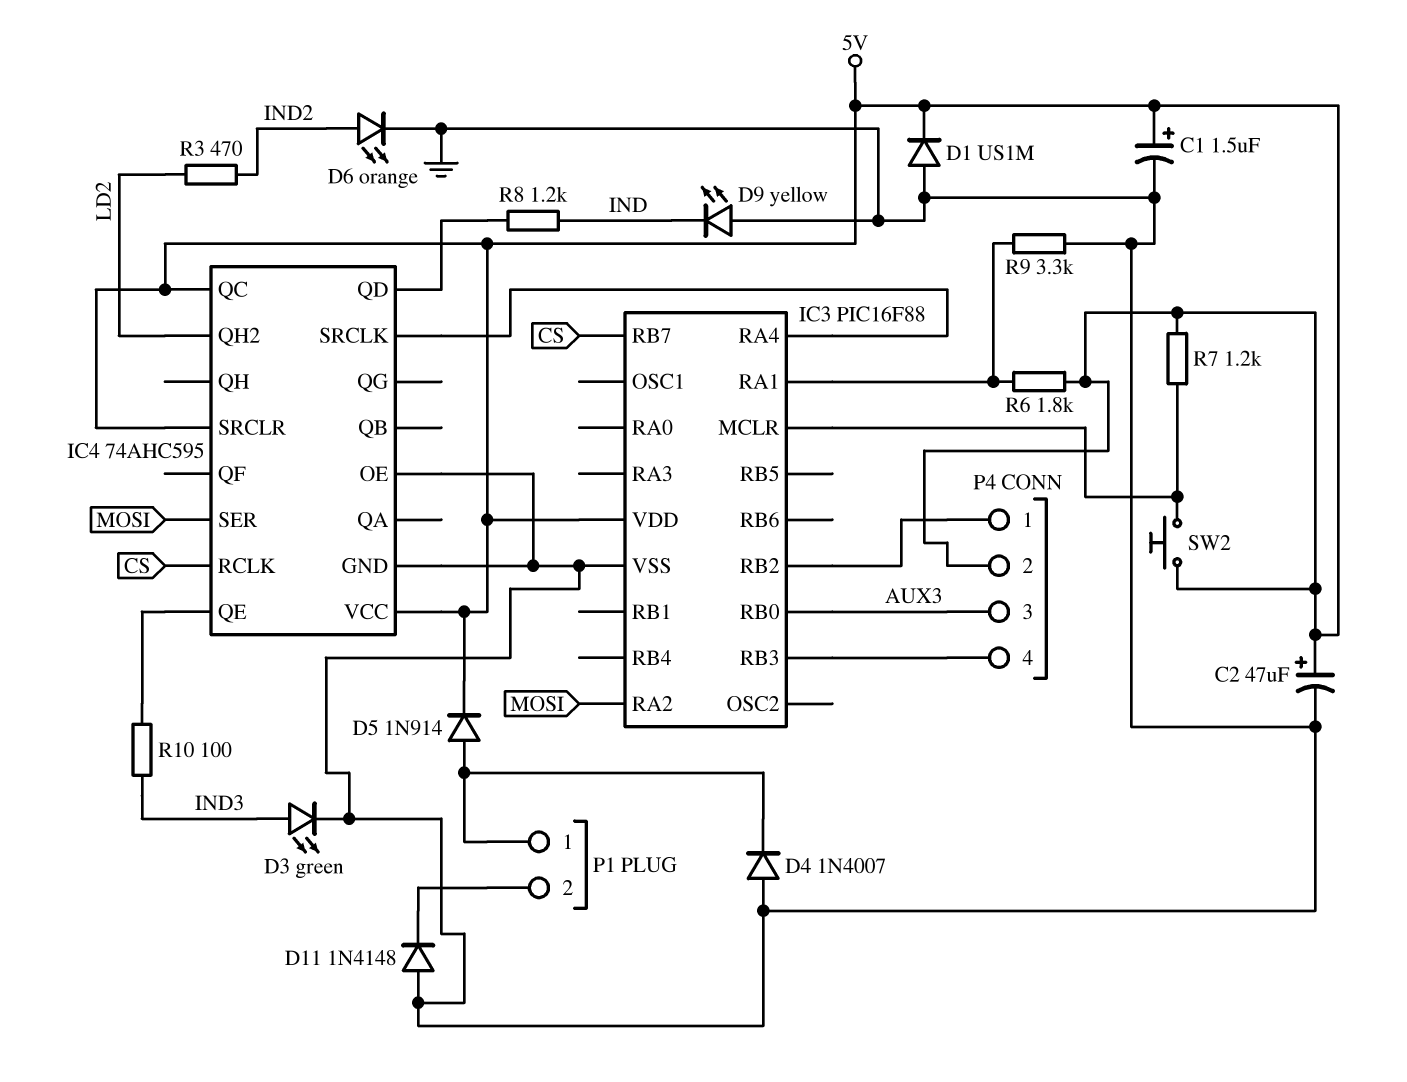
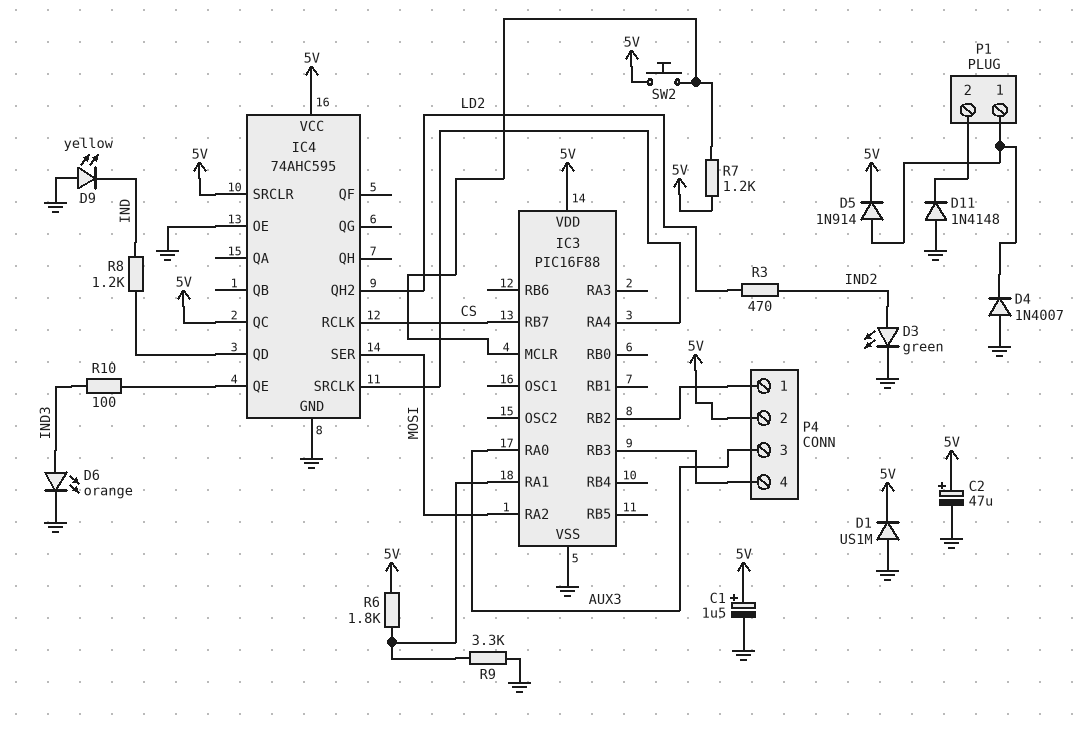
D3: LED green (A IND3, K GND) -> LED green (A IND2, K GND)
D6: LED orange (A IND2, K GND) -> LED orange (A IND3, K GND)
IC3 pin RA0: none -> AUX3
IC3 pin RB0: AUX3 -> none

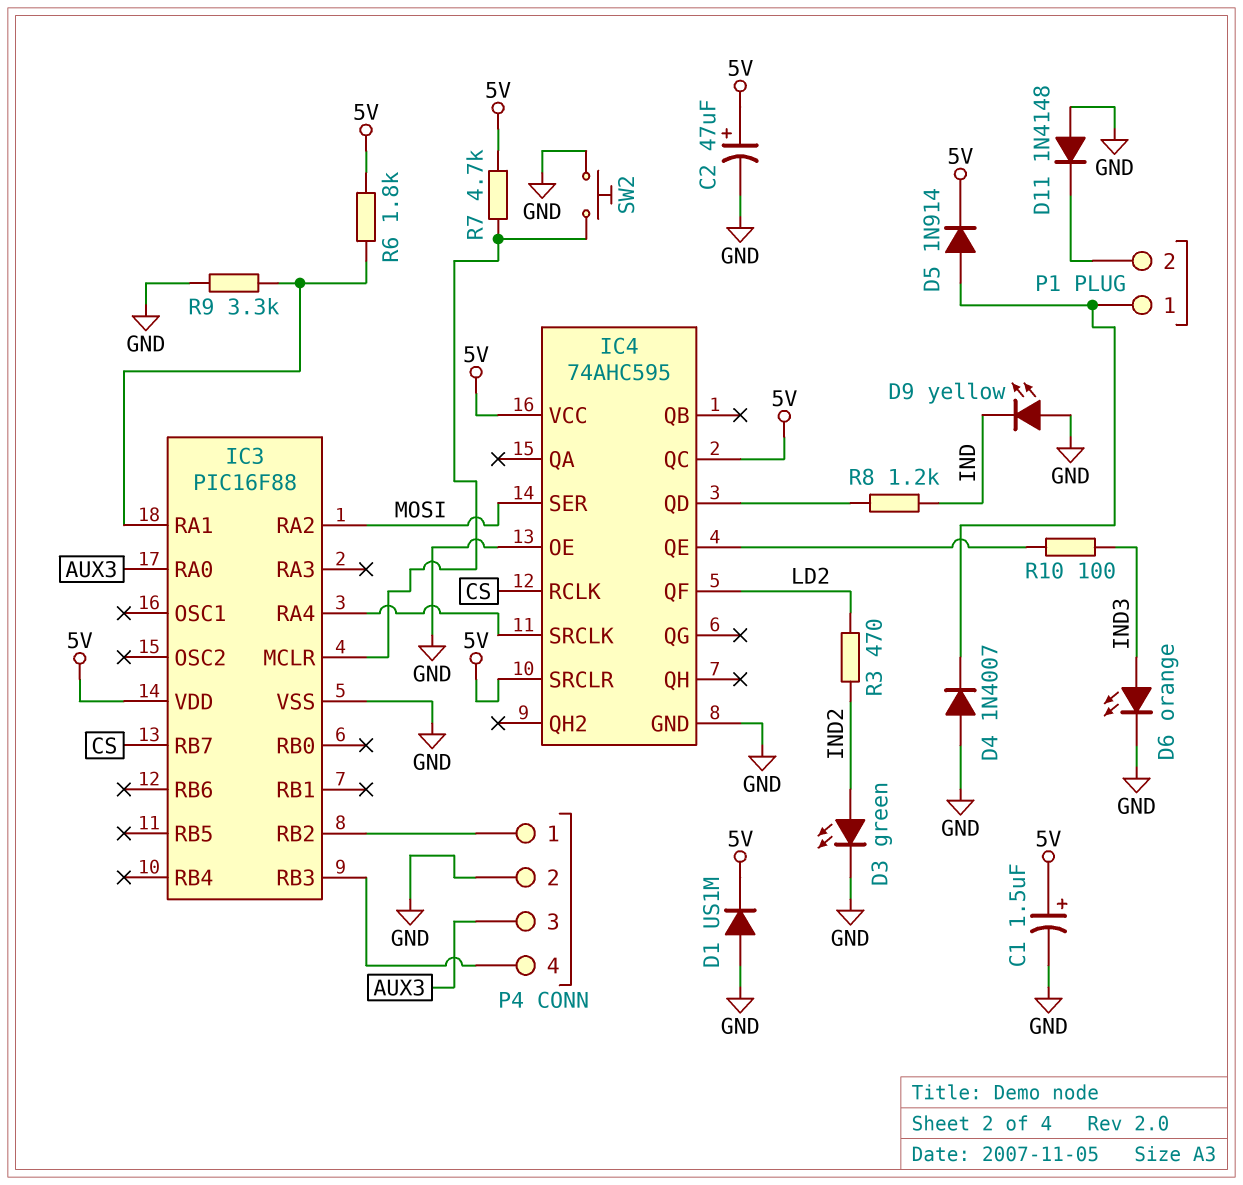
IC4 pin QF: none -> LD2
IC4 pin QH2: LD2 -> none
P4 pin 2: 5V -> GND
R7: 1.2k (5V, IC3/MCLR) -> 4.7k (5V, IC3/MCLR)
SW2: button (5V, IC3/MCLR) -> button (GND, IC3/MCLR)

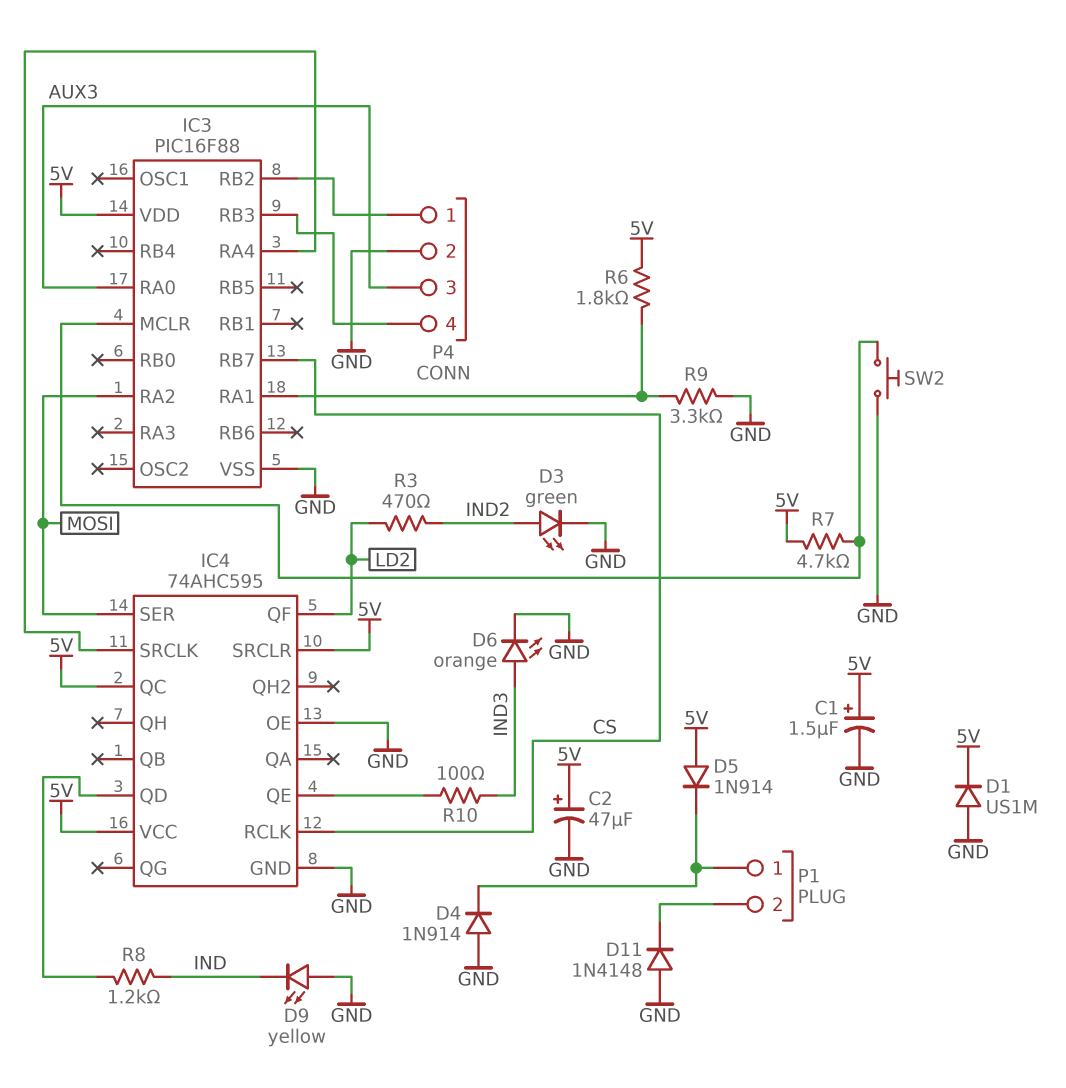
D4: diode 1N4007 (A GND, K P1/1) -> diode 1N914 (A GND, K P1/1)
D5: diode 1N914 (A P1/1, K 5V) -> diode 1N914 (A 5V, K P1/1)

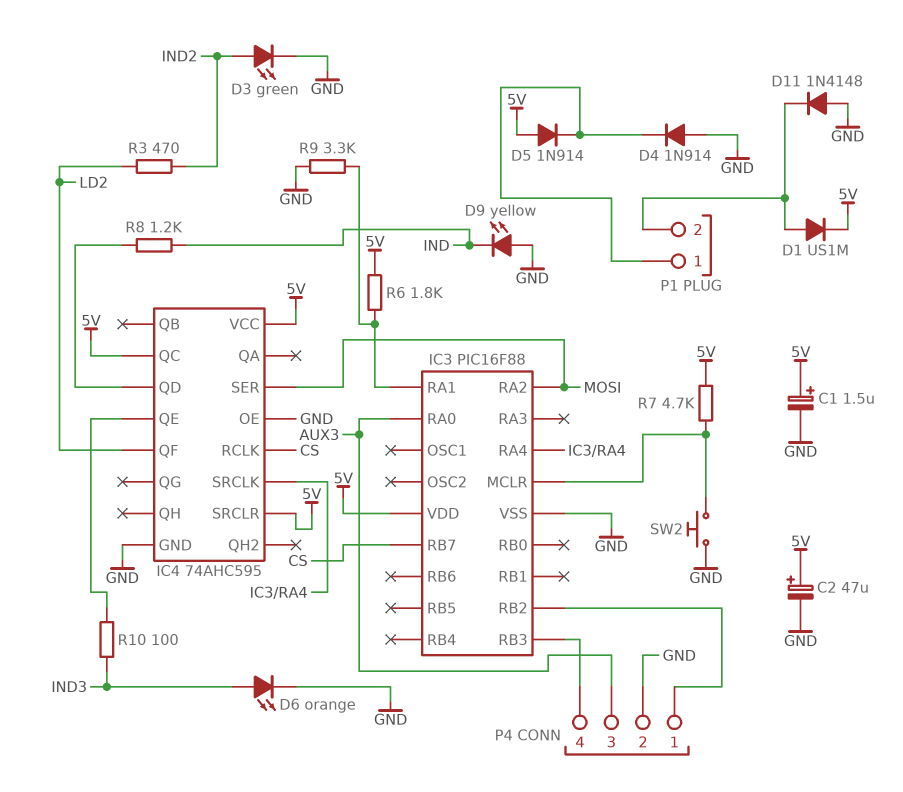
D1: diode US1M (A GND, K 5V) -> diode US1M (A P1/2, K 5V)

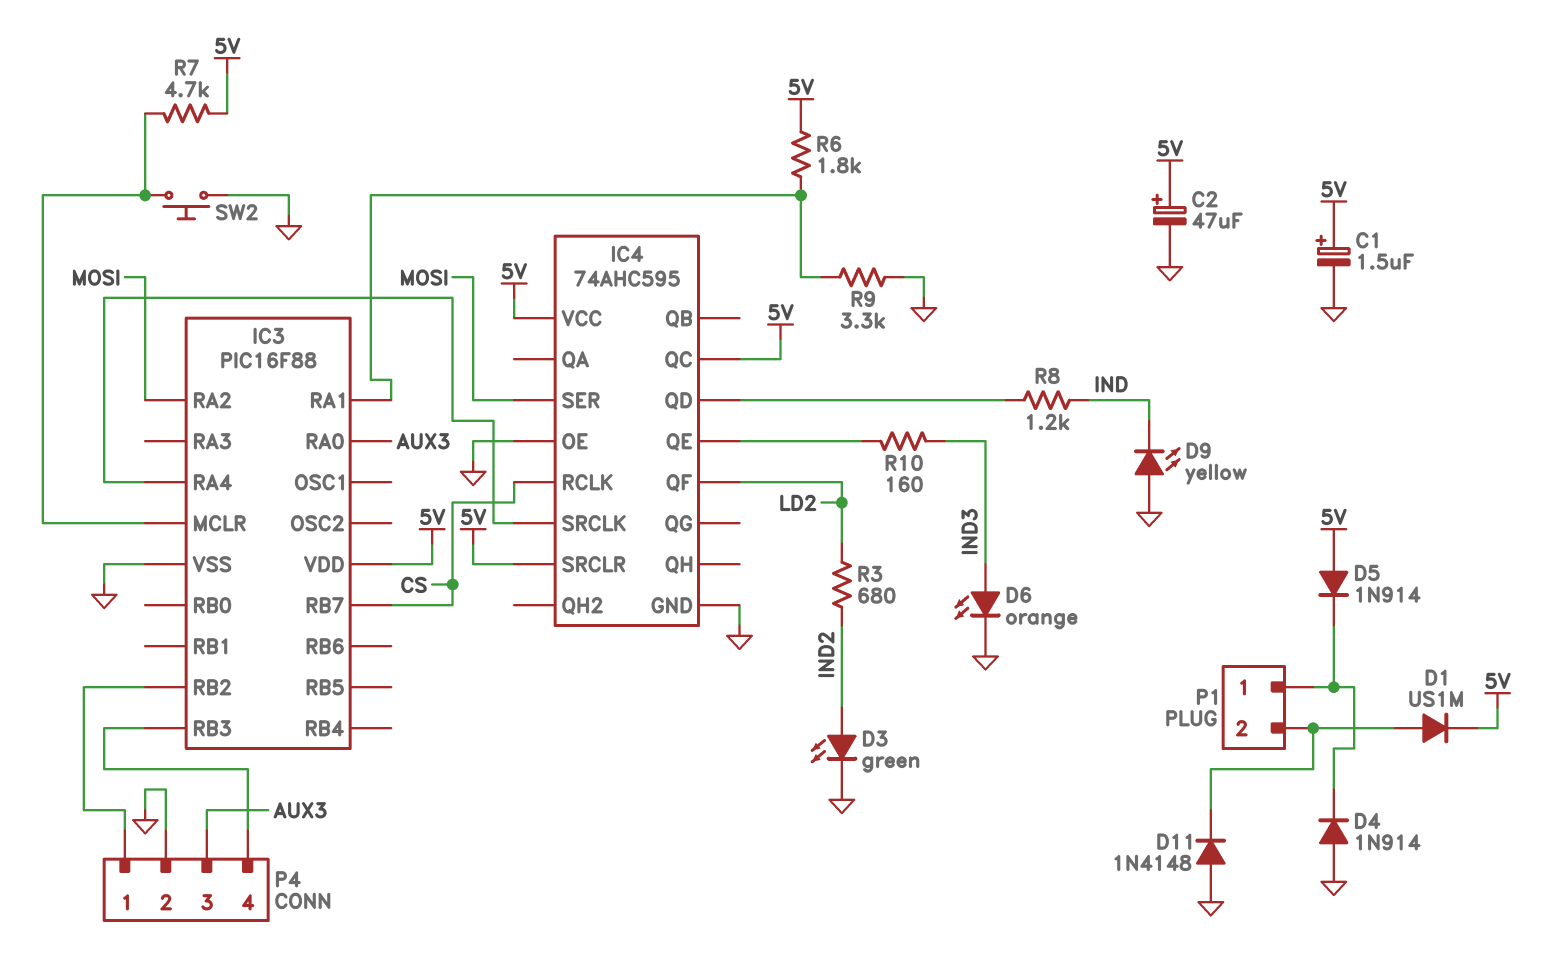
R3: 470 (IND2, LD2) -> 680 (IND2, LD2)
R10: 100 (IC4/QE, IND3) -> 160 (IC4/QE, IND3)

